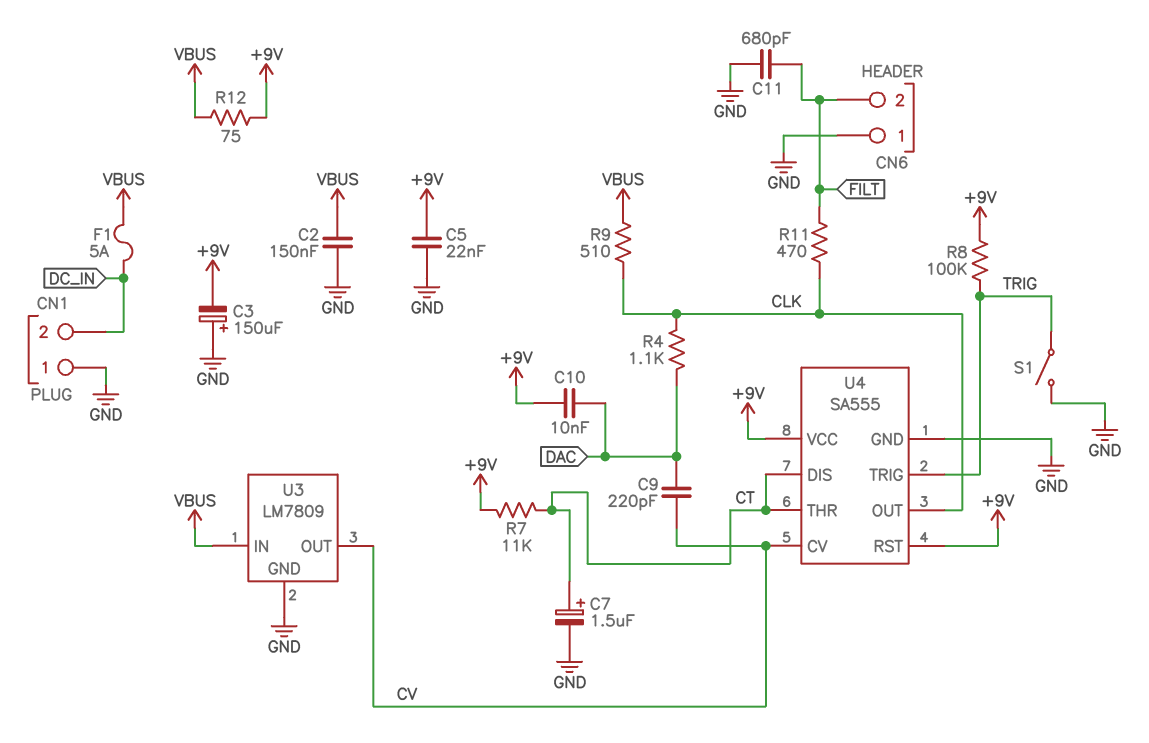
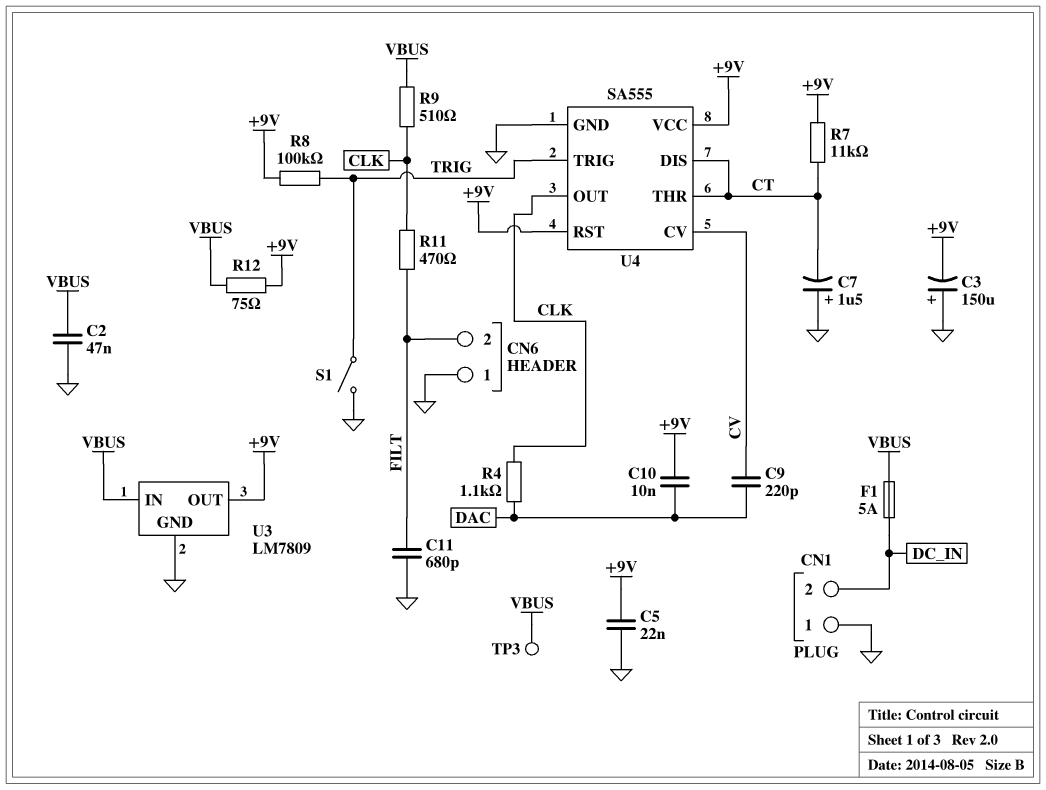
C2: 150nF (GND, VBUS) -> 47nF (GND, VBUS)
C7: 1.5uF (plus CT, minus GND) -> 1.5uF (plus GND, minus CT)
TP3: none -> test point (VBUS)
U3 pin OUT: CV -> +9V

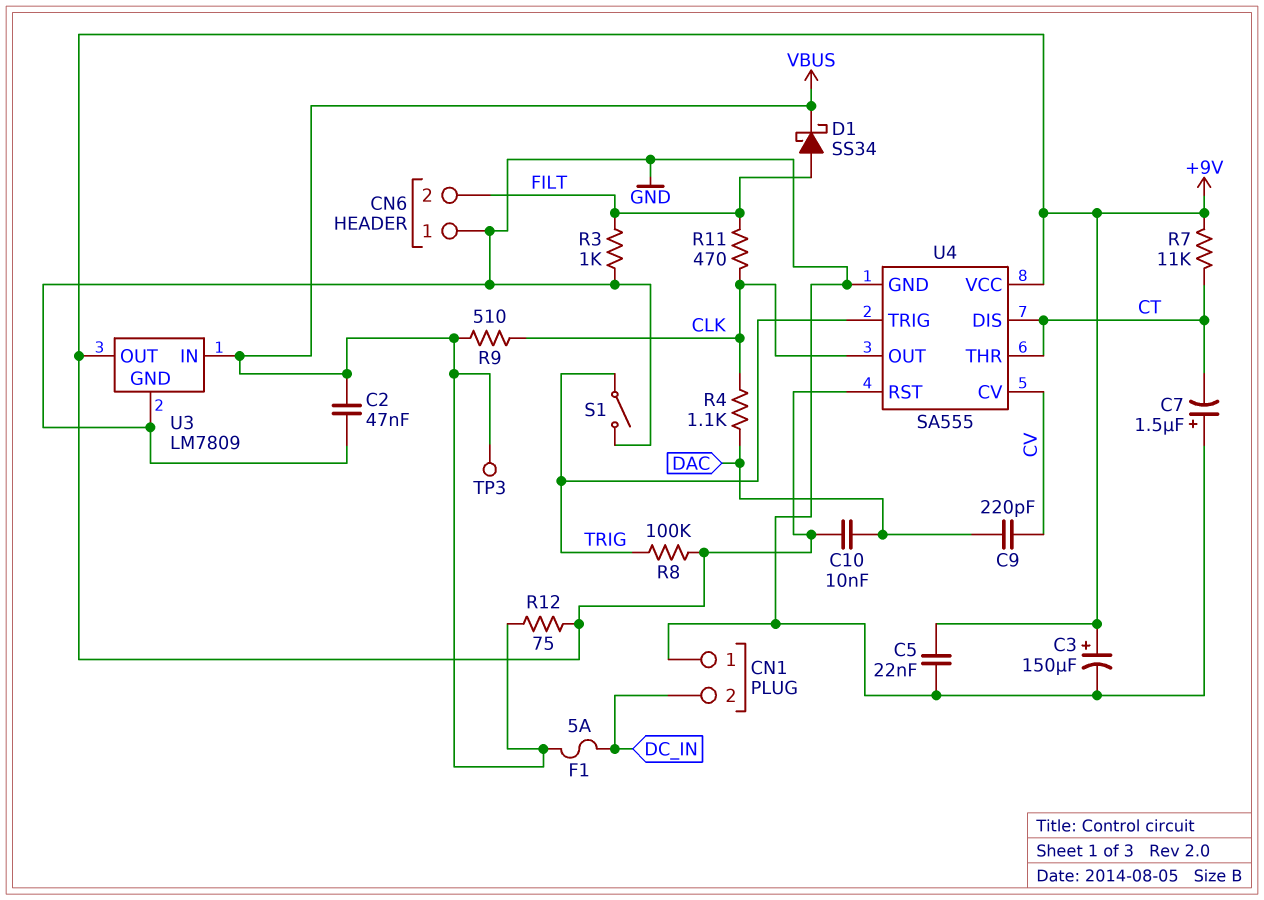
C3: 150uF (plus GND, minus +9V) -> 150uF (plus +9V, minus GND)
C11: 680pF (FILT, GND) -> none
D1: none -> schottky SS34 (A FILT, K VBUS)
R3: none -> 1k (FILT, GND)

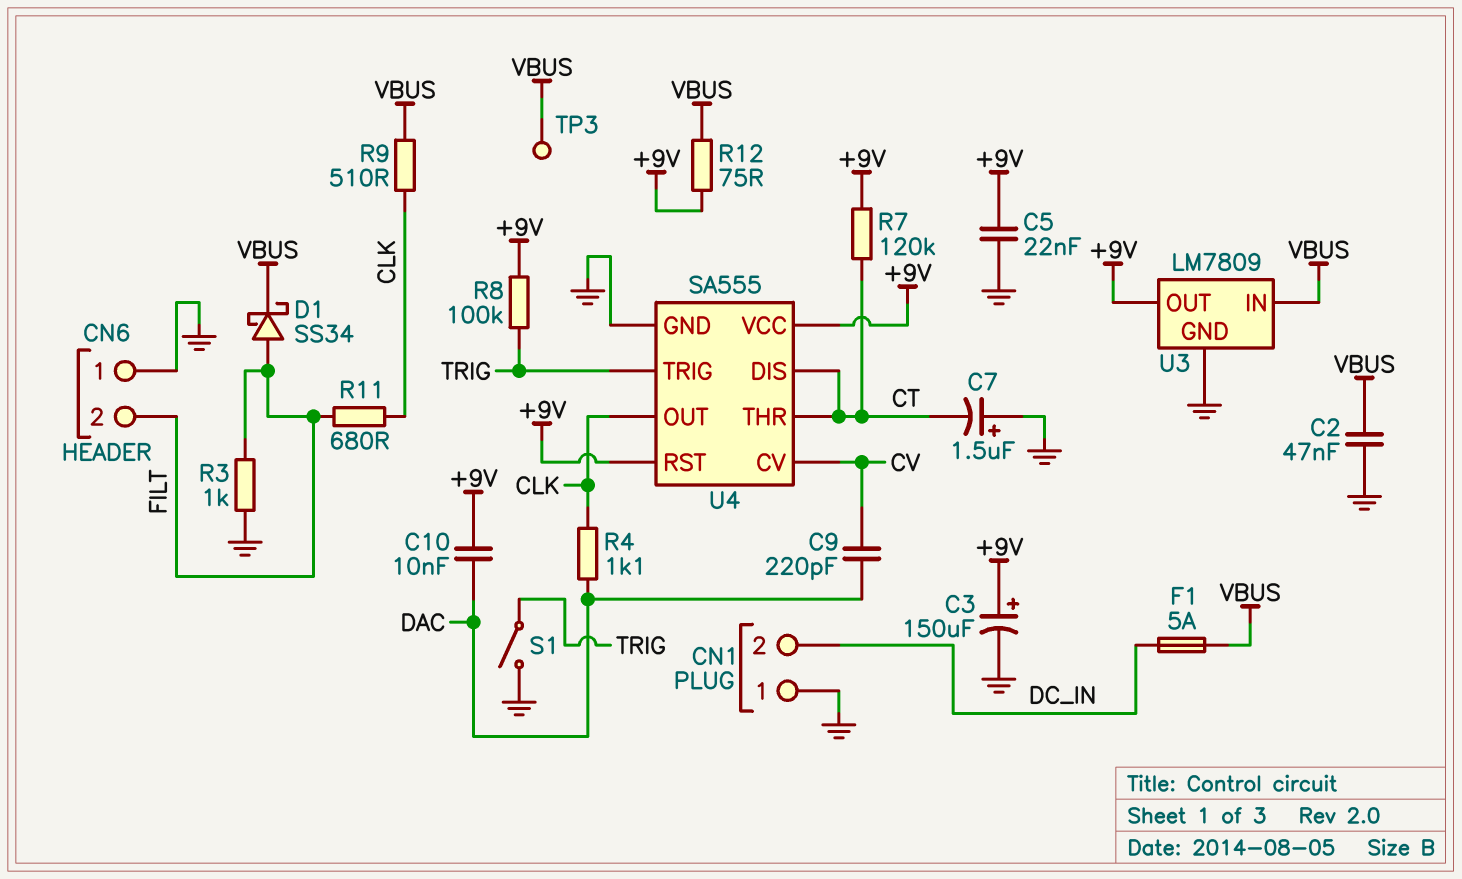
R7: 11k (+9V, CT) -> 120k (+9V, CT)
R11: 470 (CLK, FILT) -> 680 (CLK, FILT)

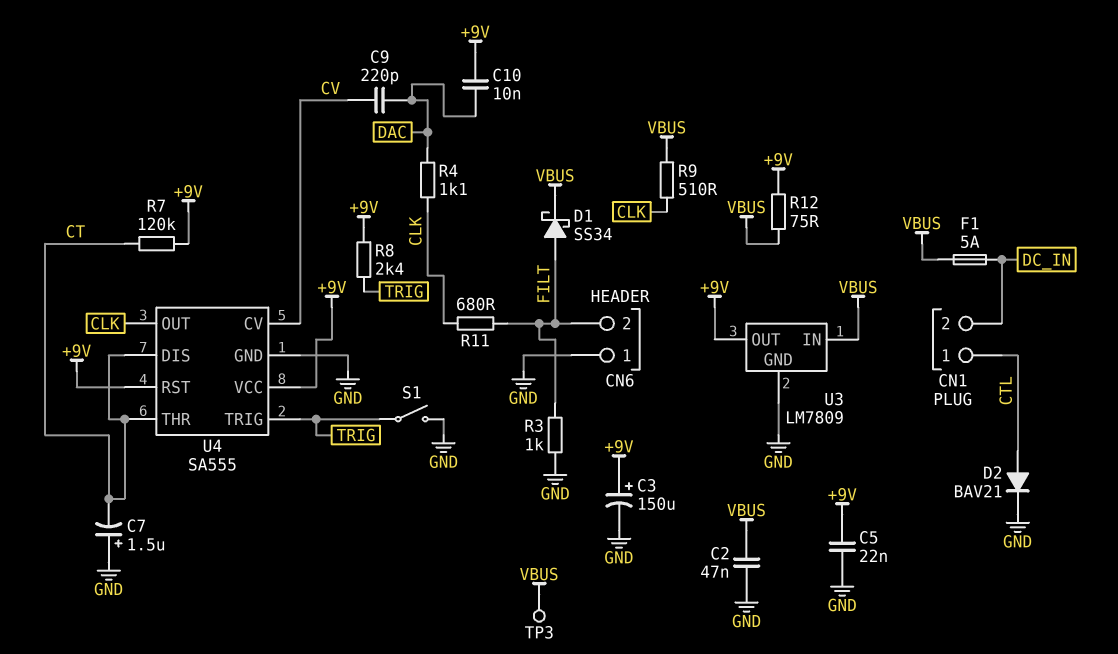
CN1 pin 1: GND -> CTL
D2: none -> diode BAV21 (A CTL, K GND)
R8: 100k (+9V, TRIG) -> 2.4k (+9V, TRIG)

